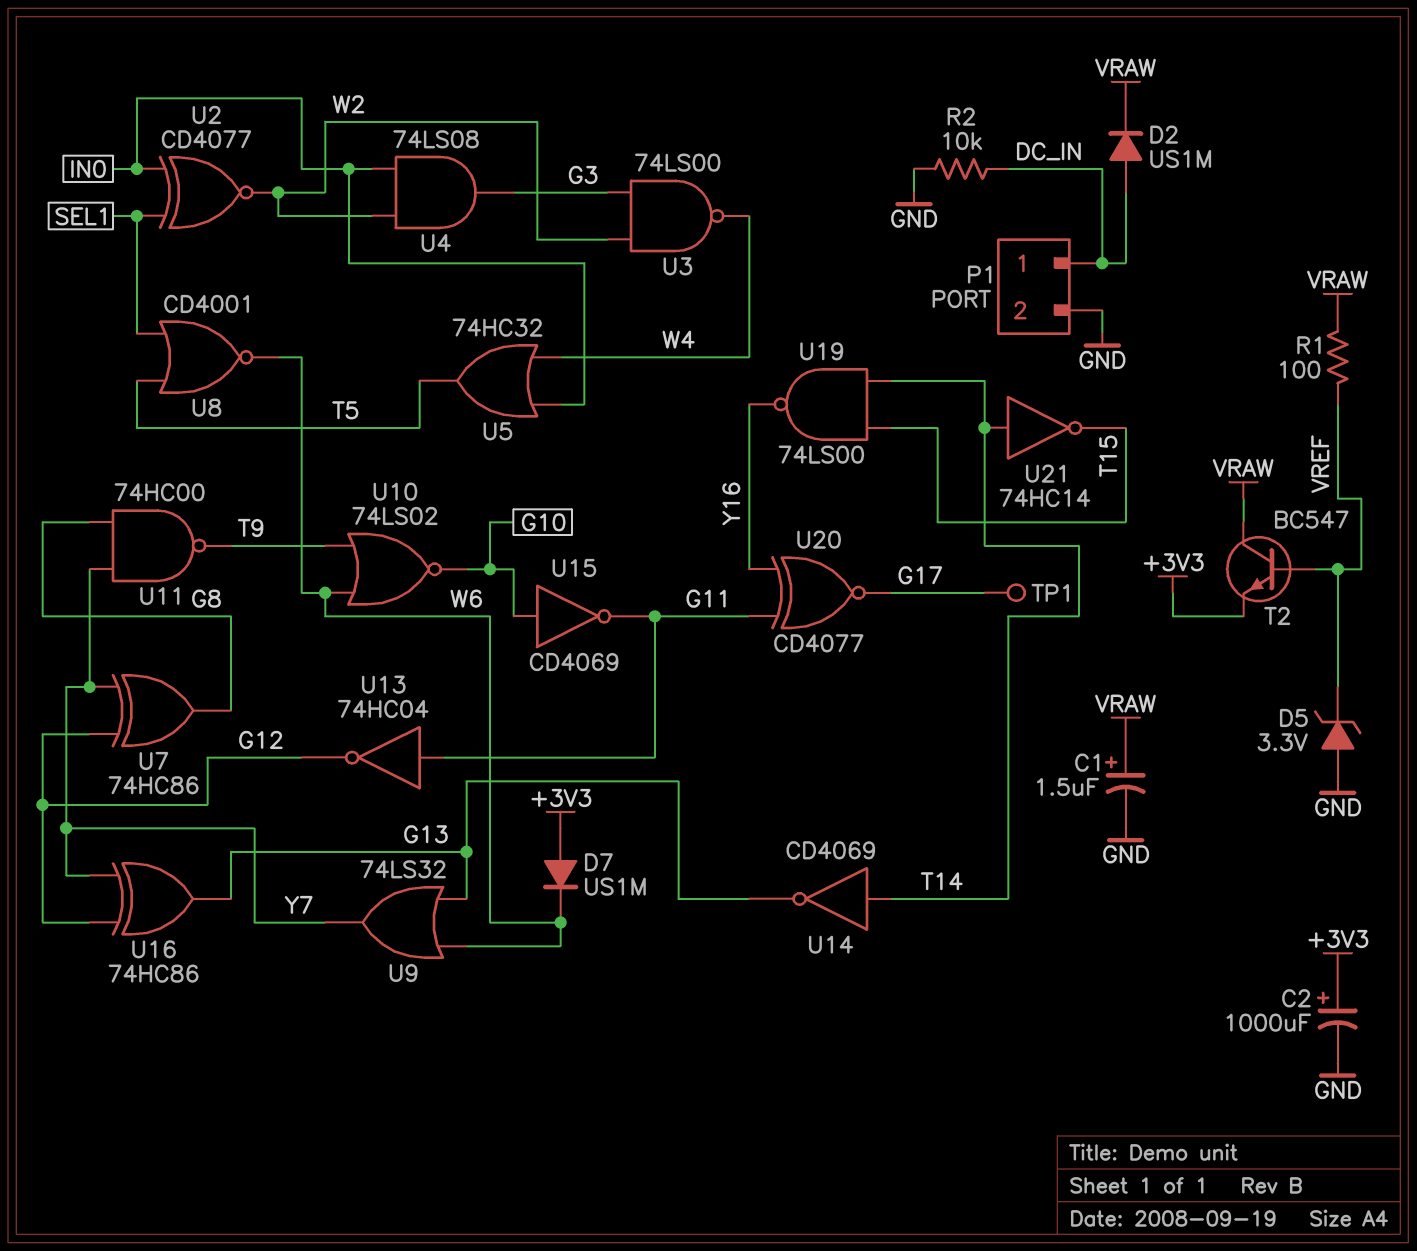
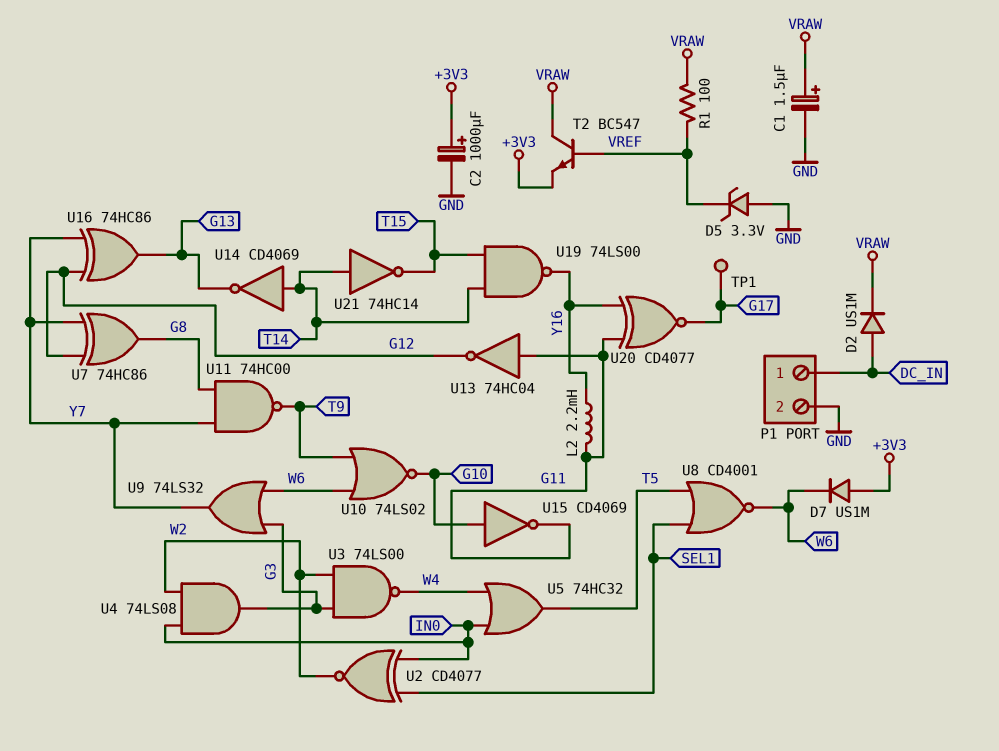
L2: none -> 2.2mH (G11, Y16)
R2: 10k (DC_IN, GND) -> none
U9: OR 74LS32 (in G13, in W6, out Y7) -> OR 74LS32 (in G3, in W6, out Y7)

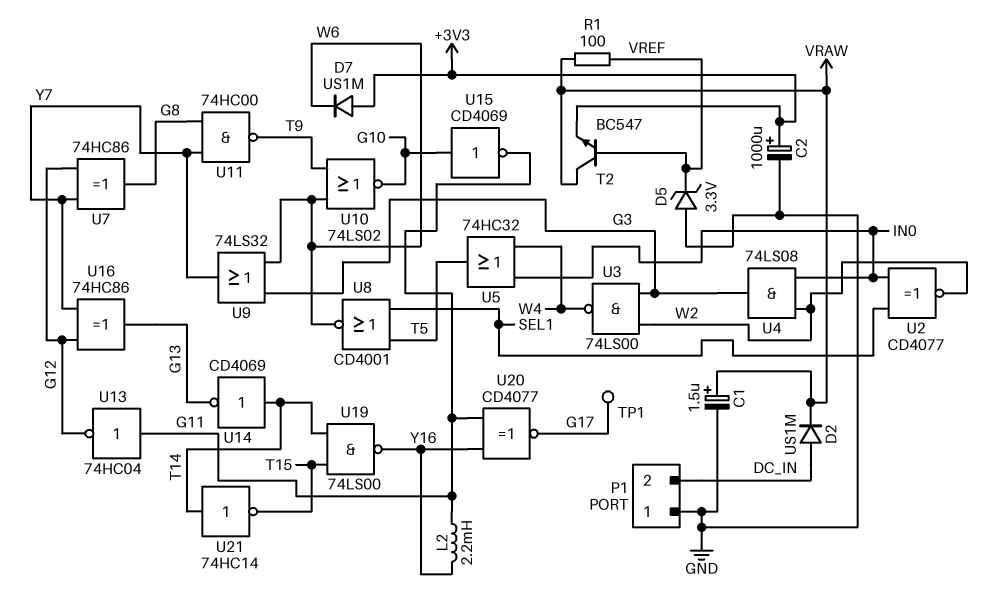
P1 pin 1: DC_IN -> GND
P1 pin 2: GND -> DC_IN

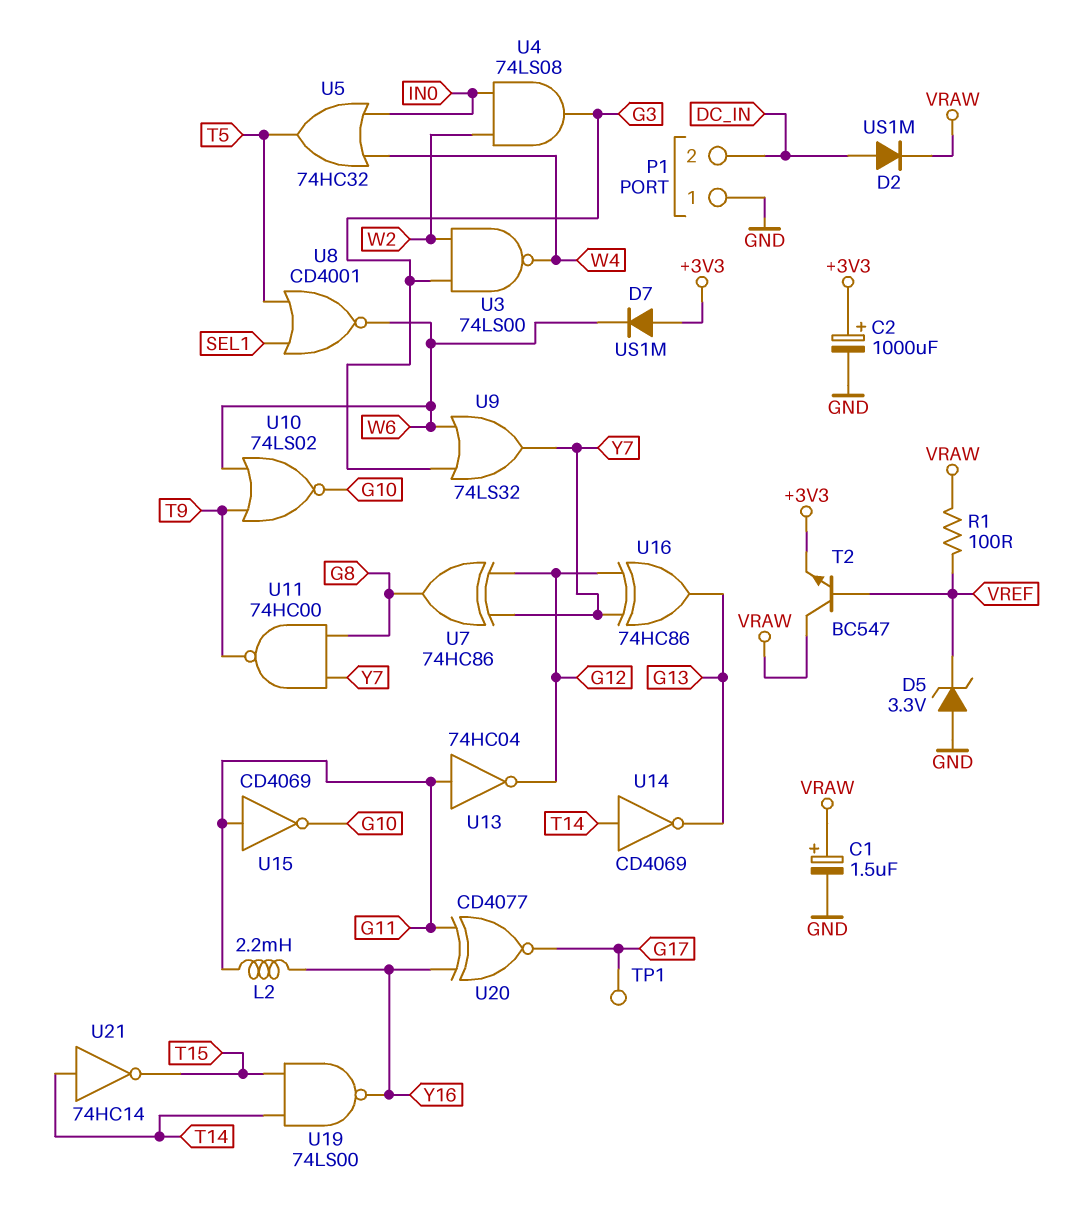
U2: XNOR CD4077 (in IN0, in SEL1, out W2) -> none
U15: NOT CD4069 (in G10, out G11) -> NOT CD4069 (in G11, out G10)

